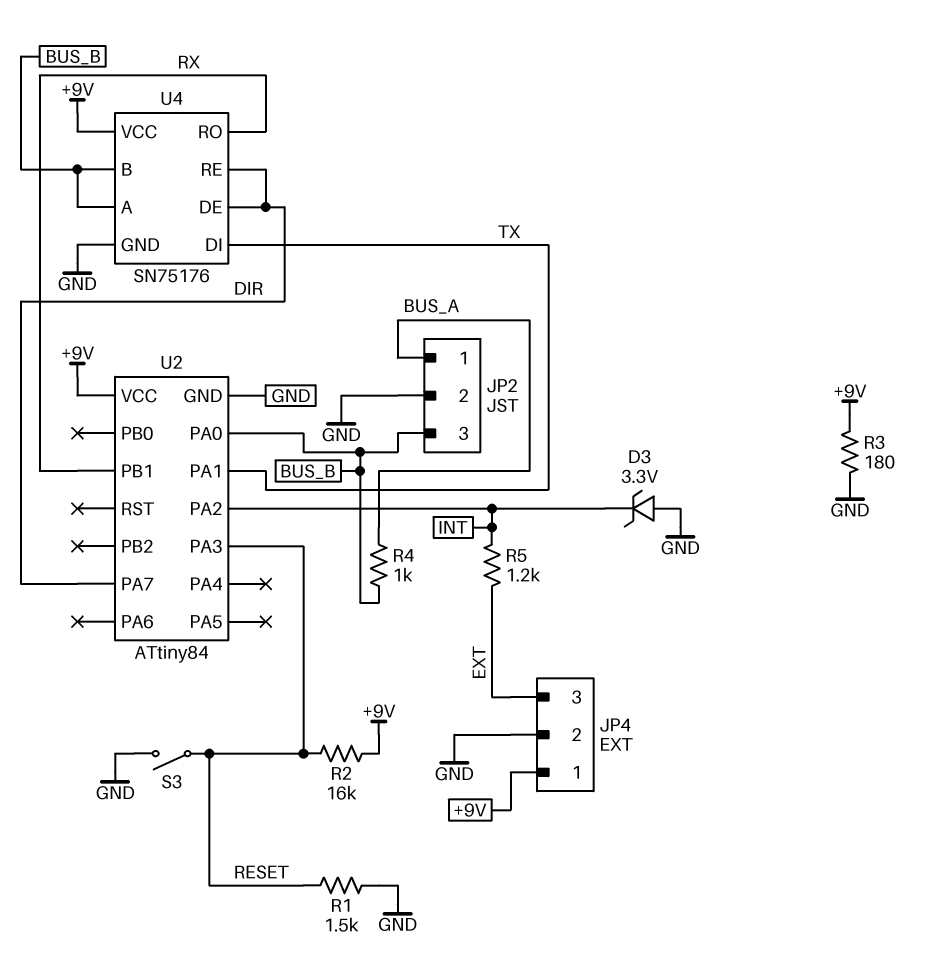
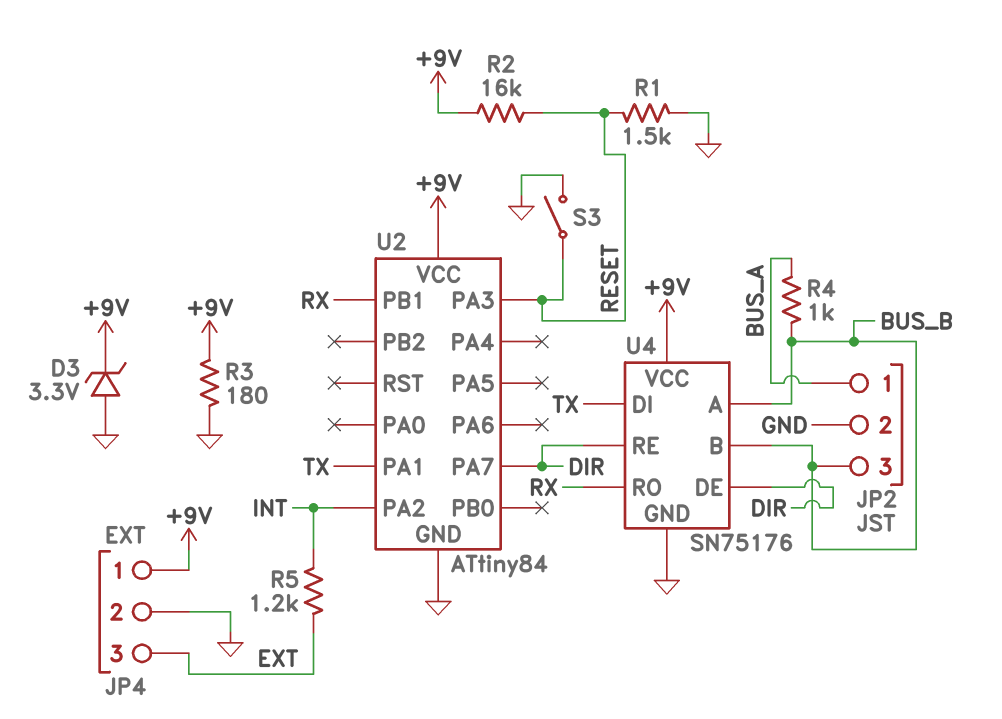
D3: zener 3.3V (A GND, K INT) -> zener 3.3V (A GND, K +9V)
U2 pin PA0: BUS_B -> none

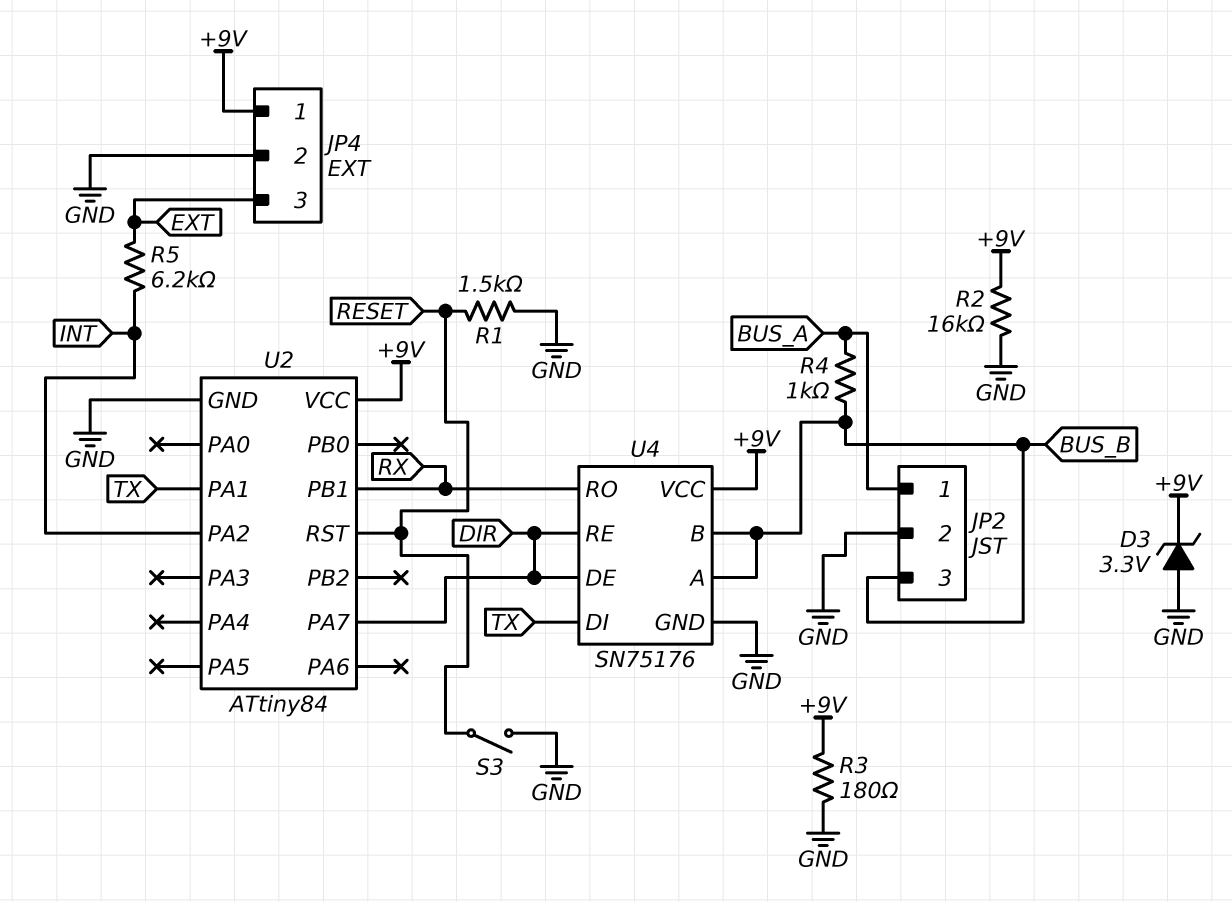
R2: 16k (+9V, RESET) -> 16k (+9V, GND)
R5: 1.2k (EXT, INT) -> 6.2k (EXT, INT)
U2 pin PA3: RESET -> none
U2 pin RST: none -> RESET

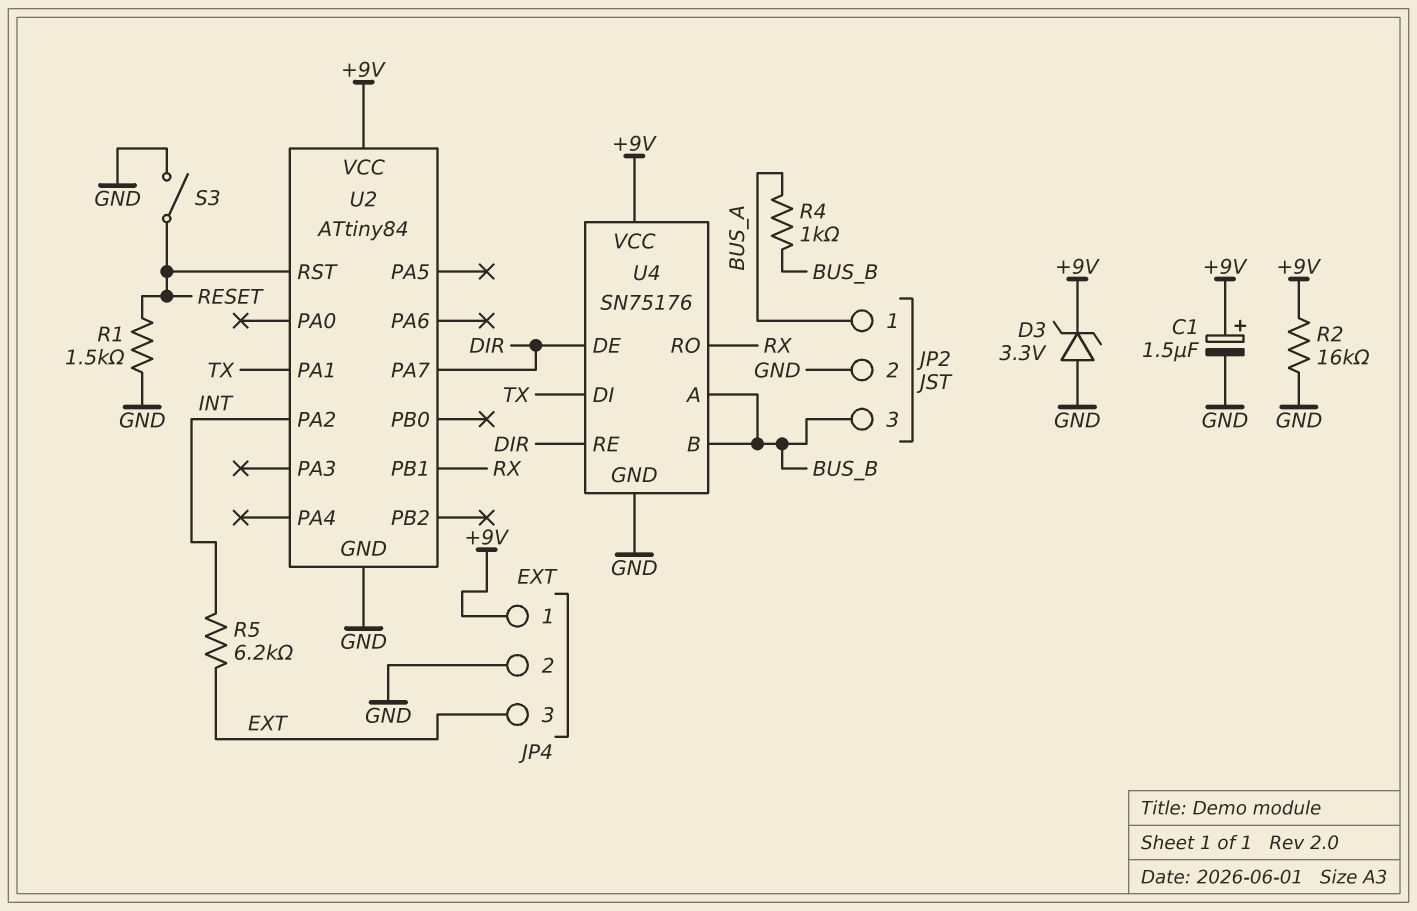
C1: none -> 1.5uF (plus +9V, minus GND)
R3: 180 (+9V, GND) -> none

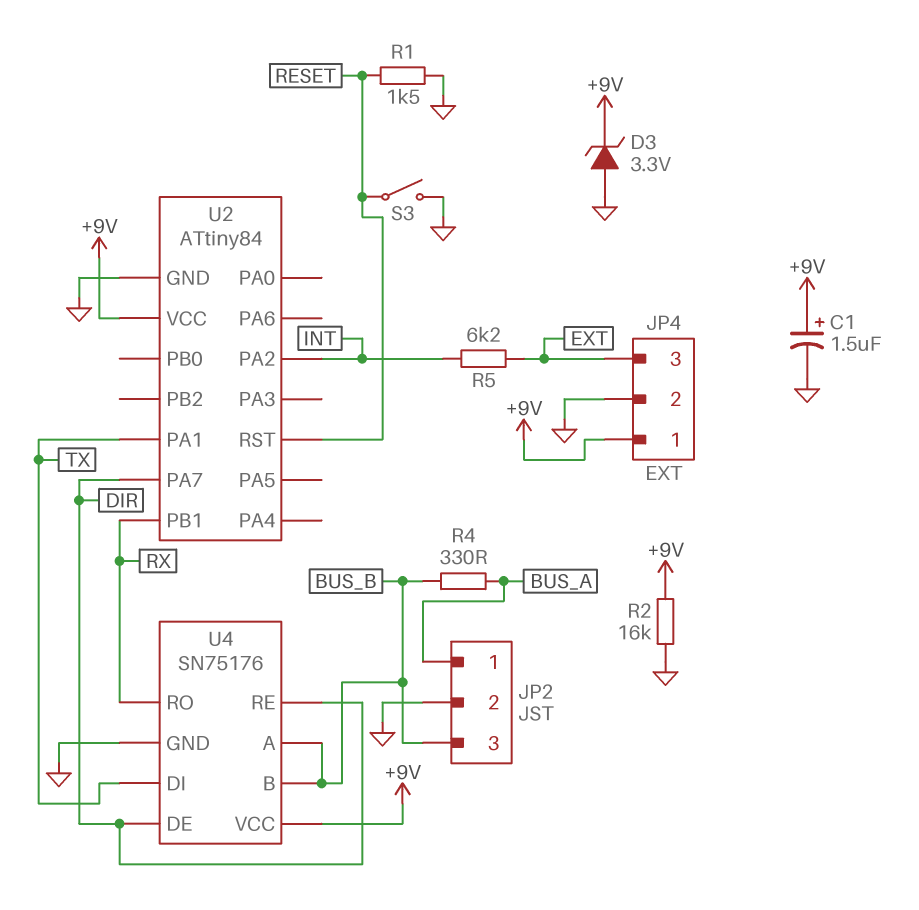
R4: 1k (BUS_A, BUS_B) -> 330 (BUS_A, BUS_B)

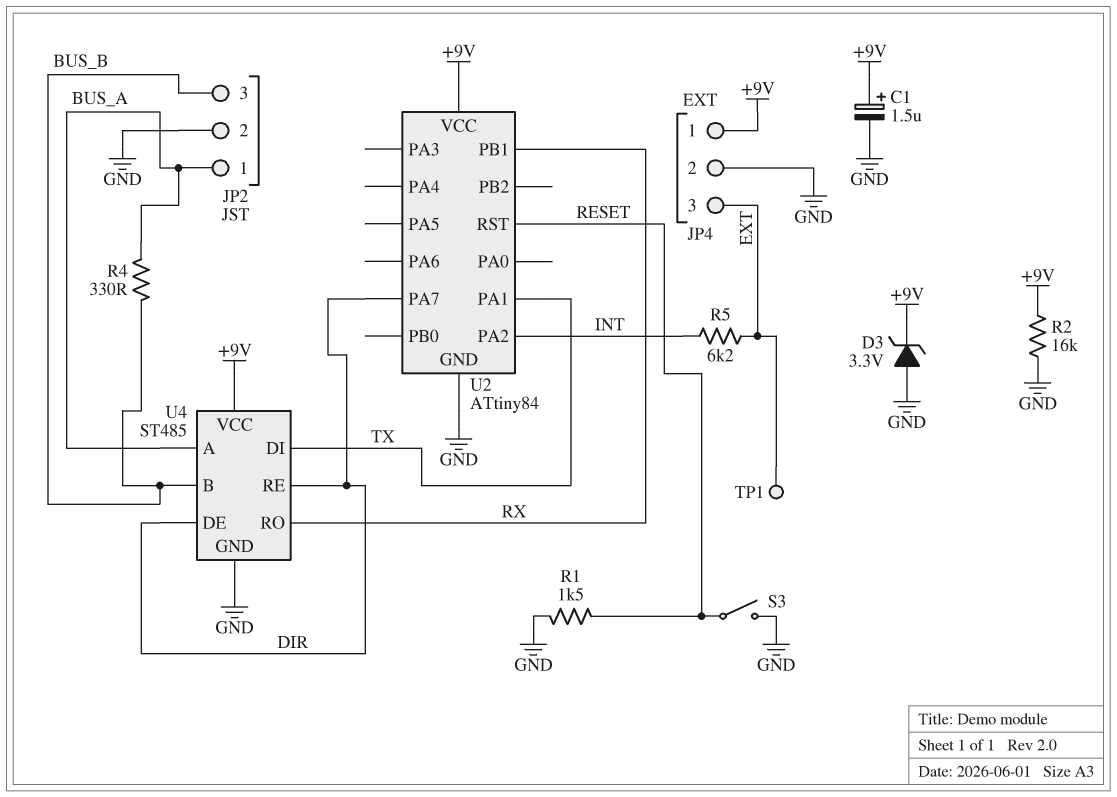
TP1: none -> test point (EXT)
U4: SN75176 -> ST485
U4 pin A: BUS_B -> BUS_A

